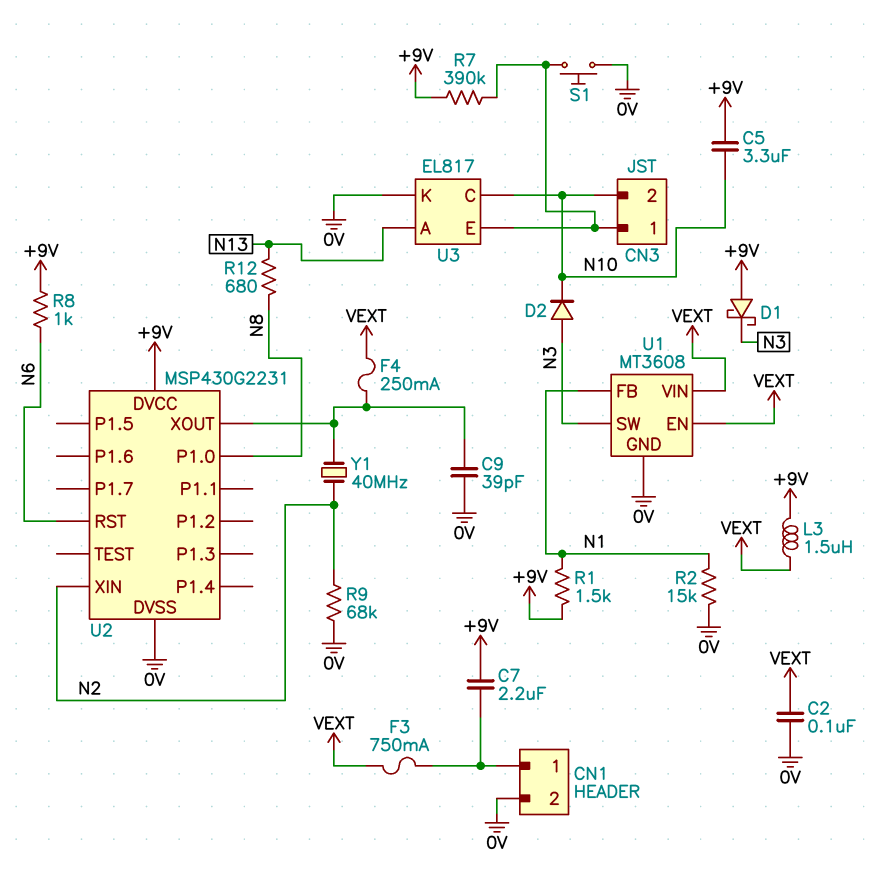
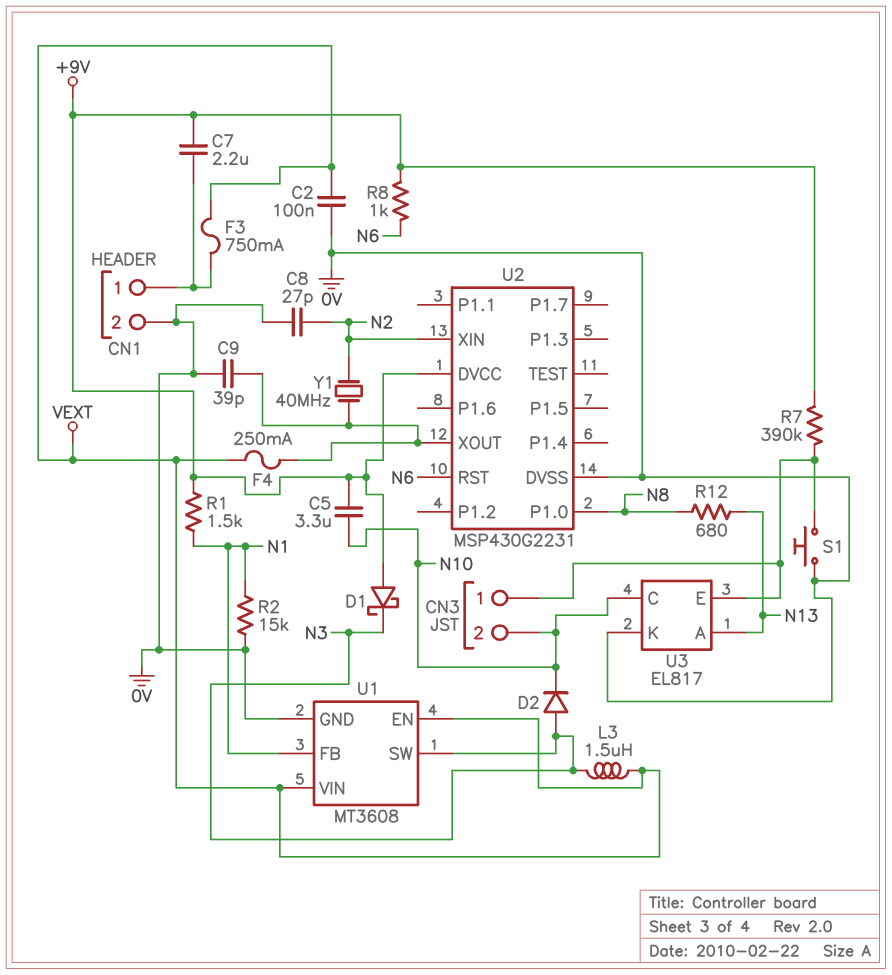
C8: none -> 27pF (0V, N2)
L3: 1.5uH (+9V, VEXT) -> 1.5uH (N3, VEXT)
R9: 68k (0V, N2) -> none

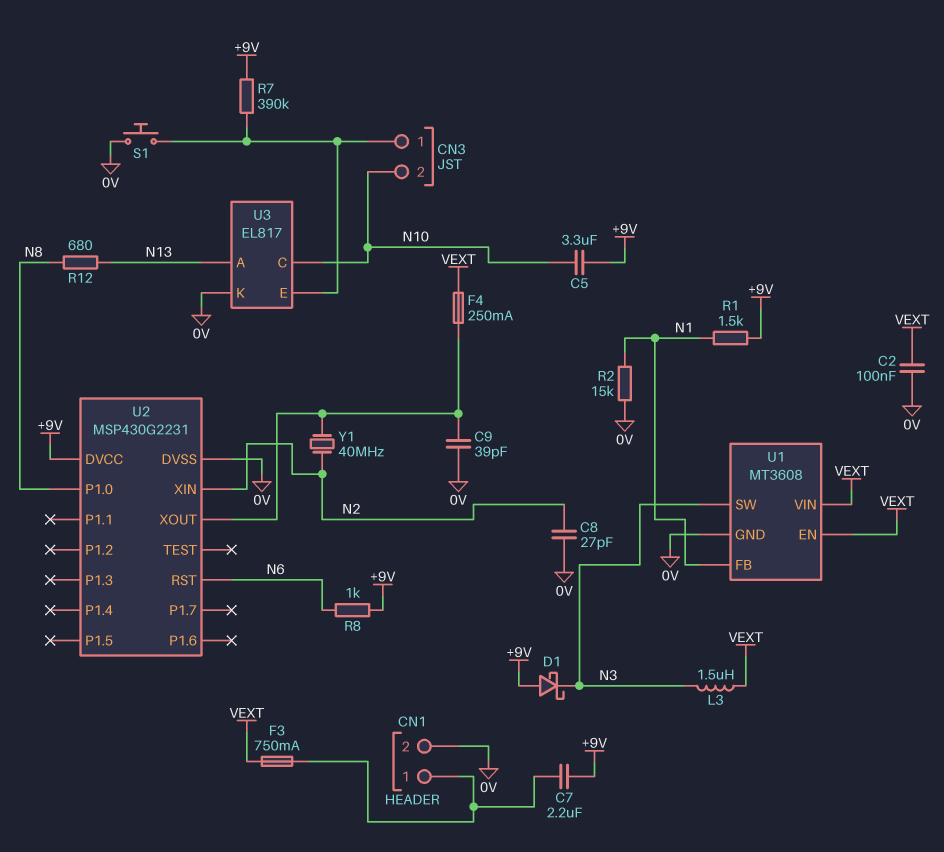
D2: diode (A N3, K N10) -> none

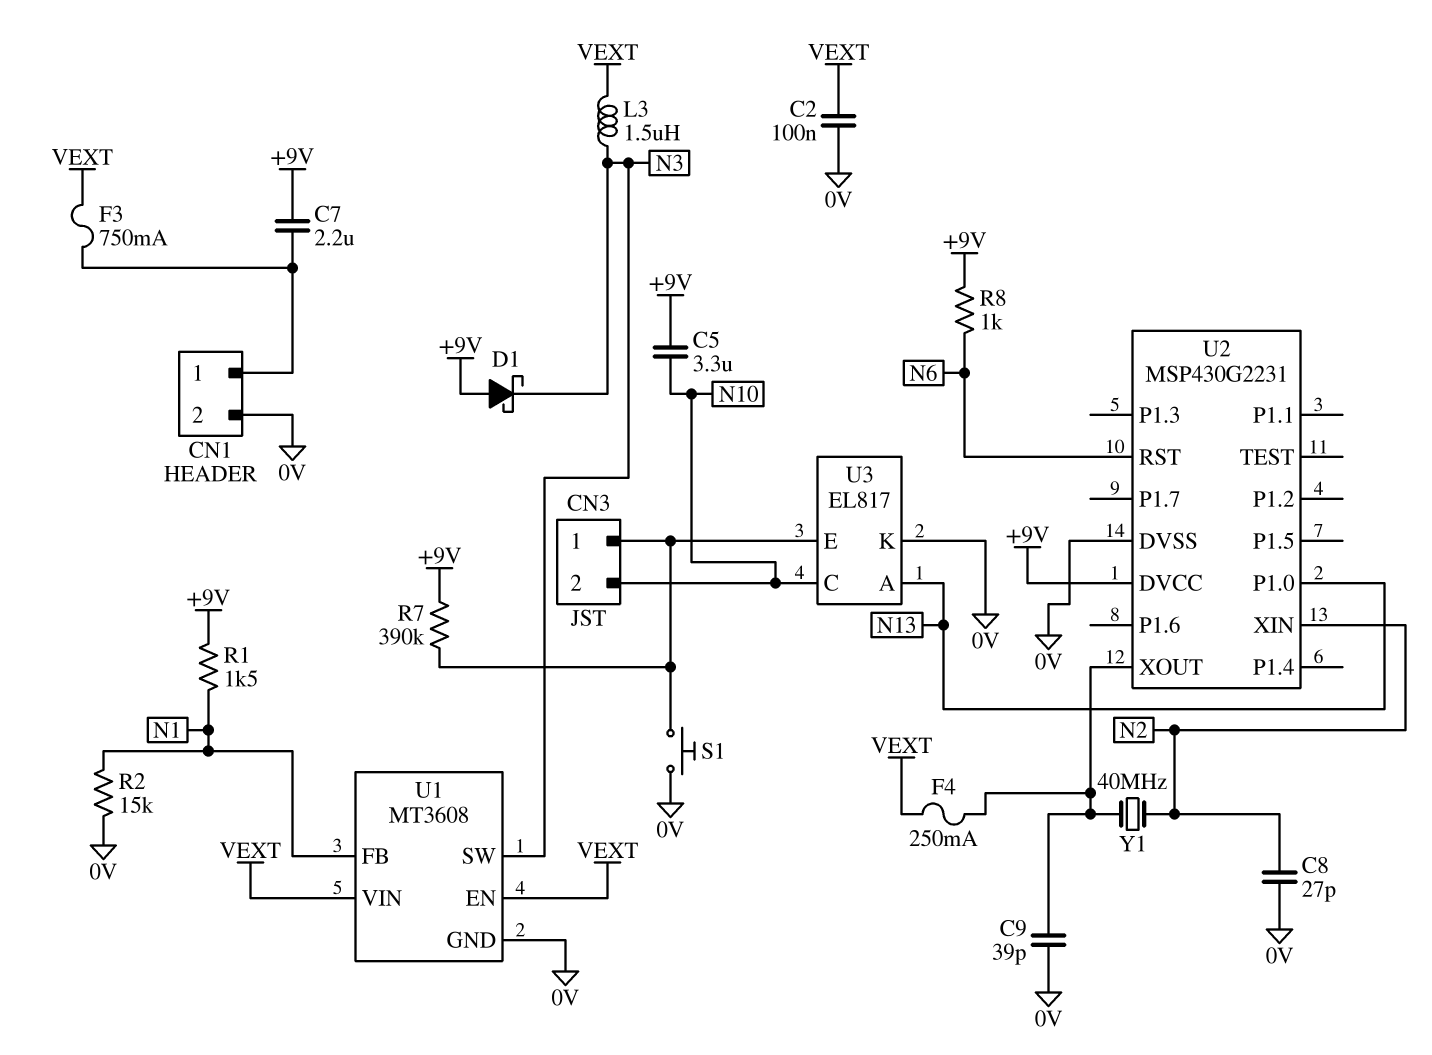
R12: 680 (N8, N13) -> none
U2 pin P1.0: N8 -> N13

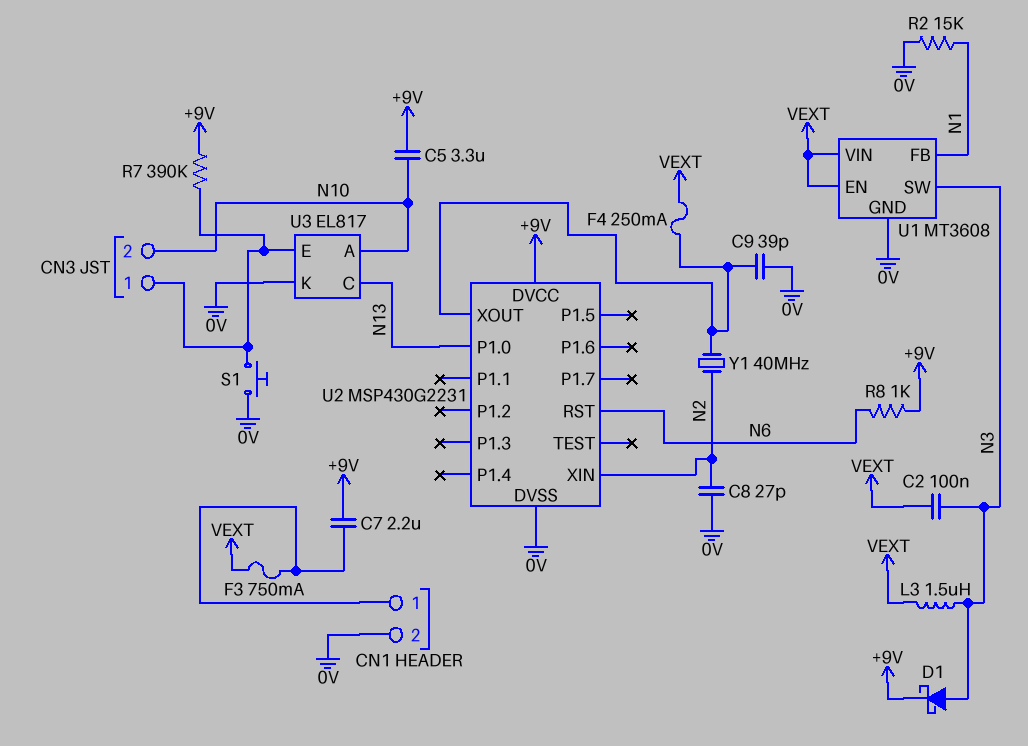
C2: 100nF (0V, VEXT) -> 100nF (N3, VEXT)
D1: schottky (A +9V, K N3) -> schottky (A N3, K +9V)
R1: 1.5k (+9V, N1) -> none
U3 pin A: N13 -> N10
U3 pin C: N10 -> N13

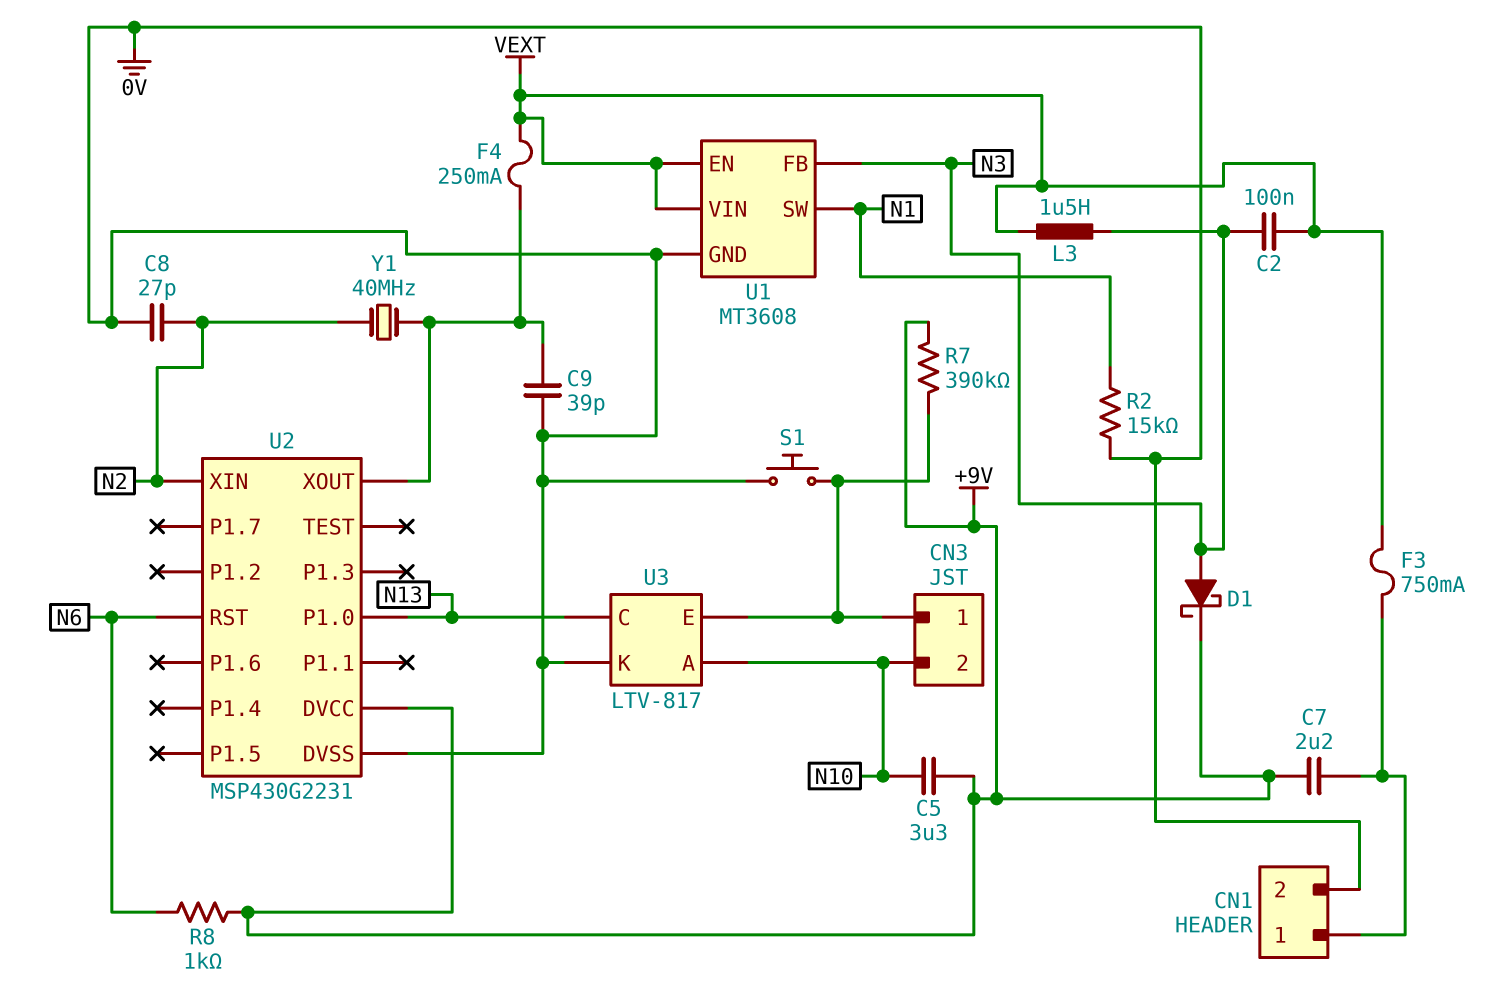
U1 pin FB: N1 -> N3
U1 pin SW: N3 -> N1
U3: EL817 -> LTV-817

